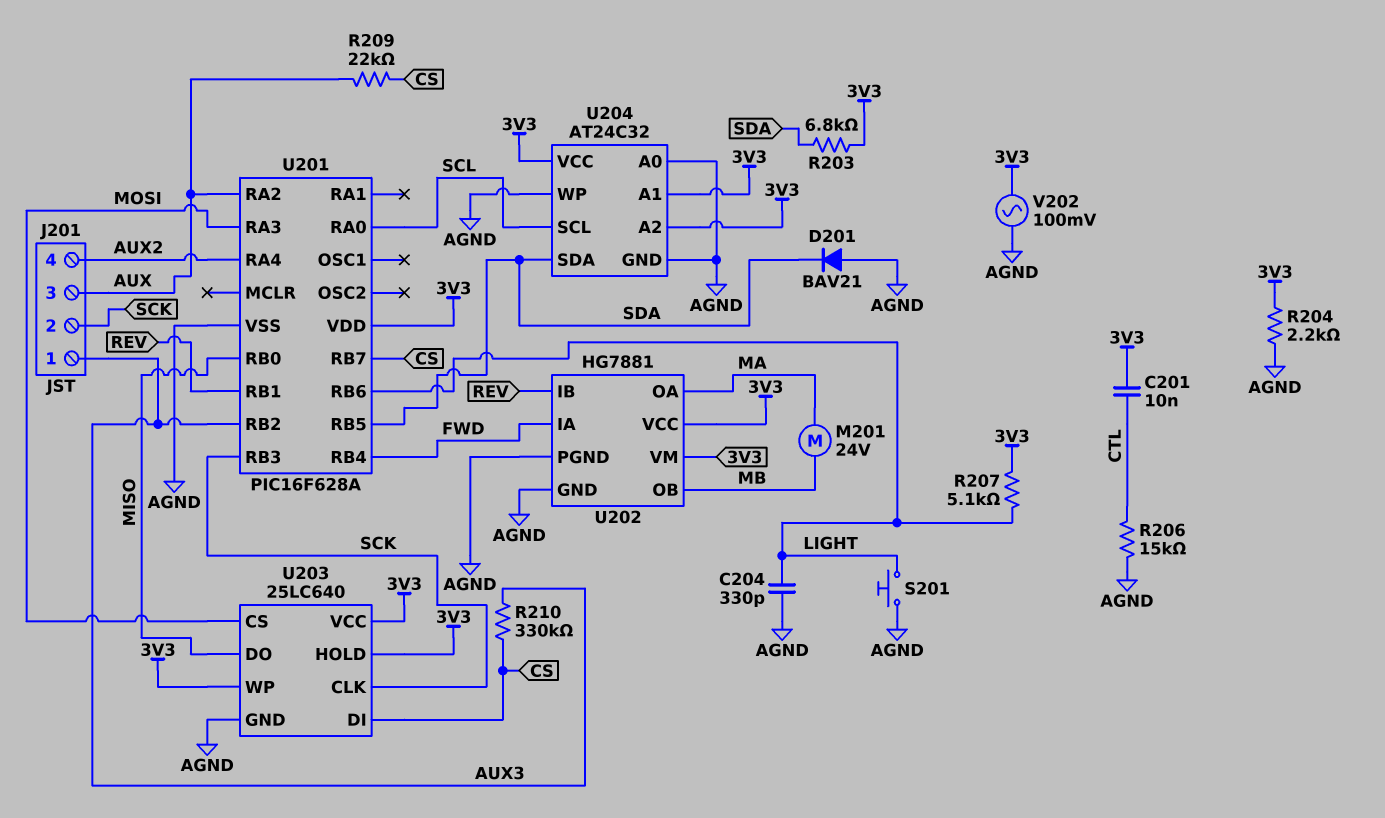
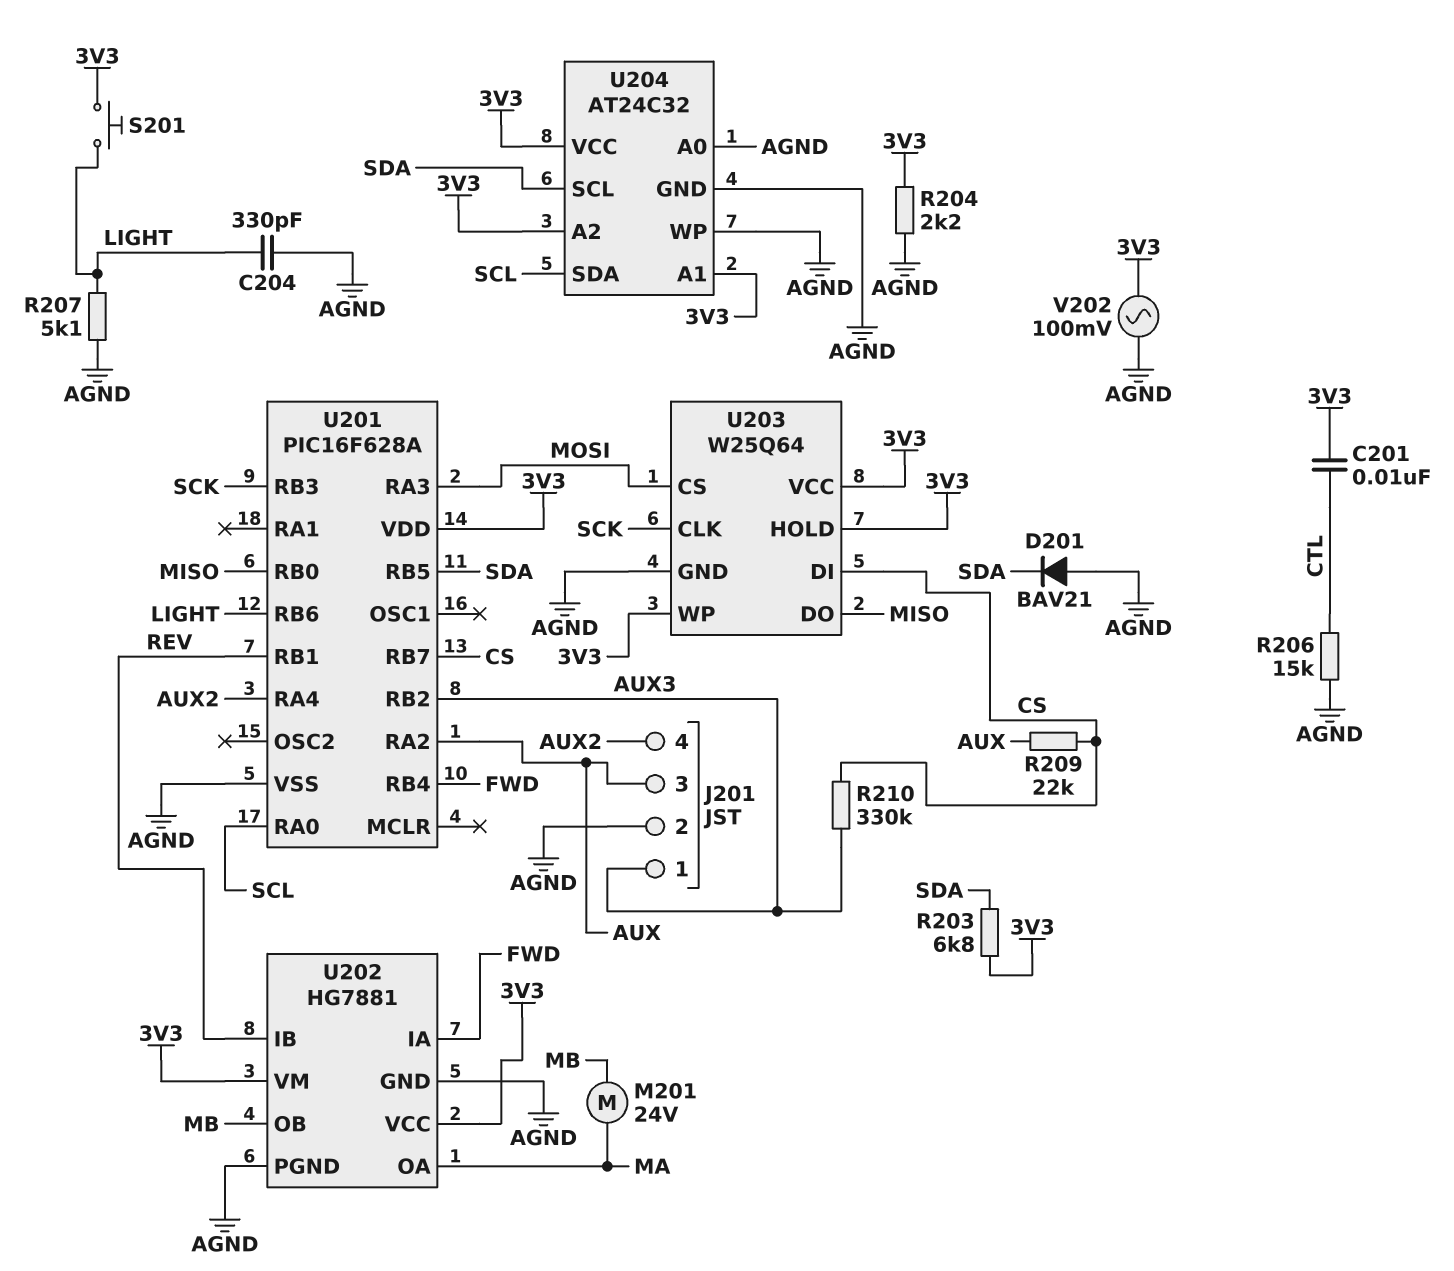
J201 pin 2: SCK -> AGND
R207: 5.1k (3V3, LIGHT) -> 5.1k (AGND, LIGHT)
S201: button (AGND, LIGHT) -> button (3V3, LIGHT)
U203: 25LC640 -> W25Q64
U204 pin SCL: SCL -> SDA
U204 pin SDA: SDA -> SCL

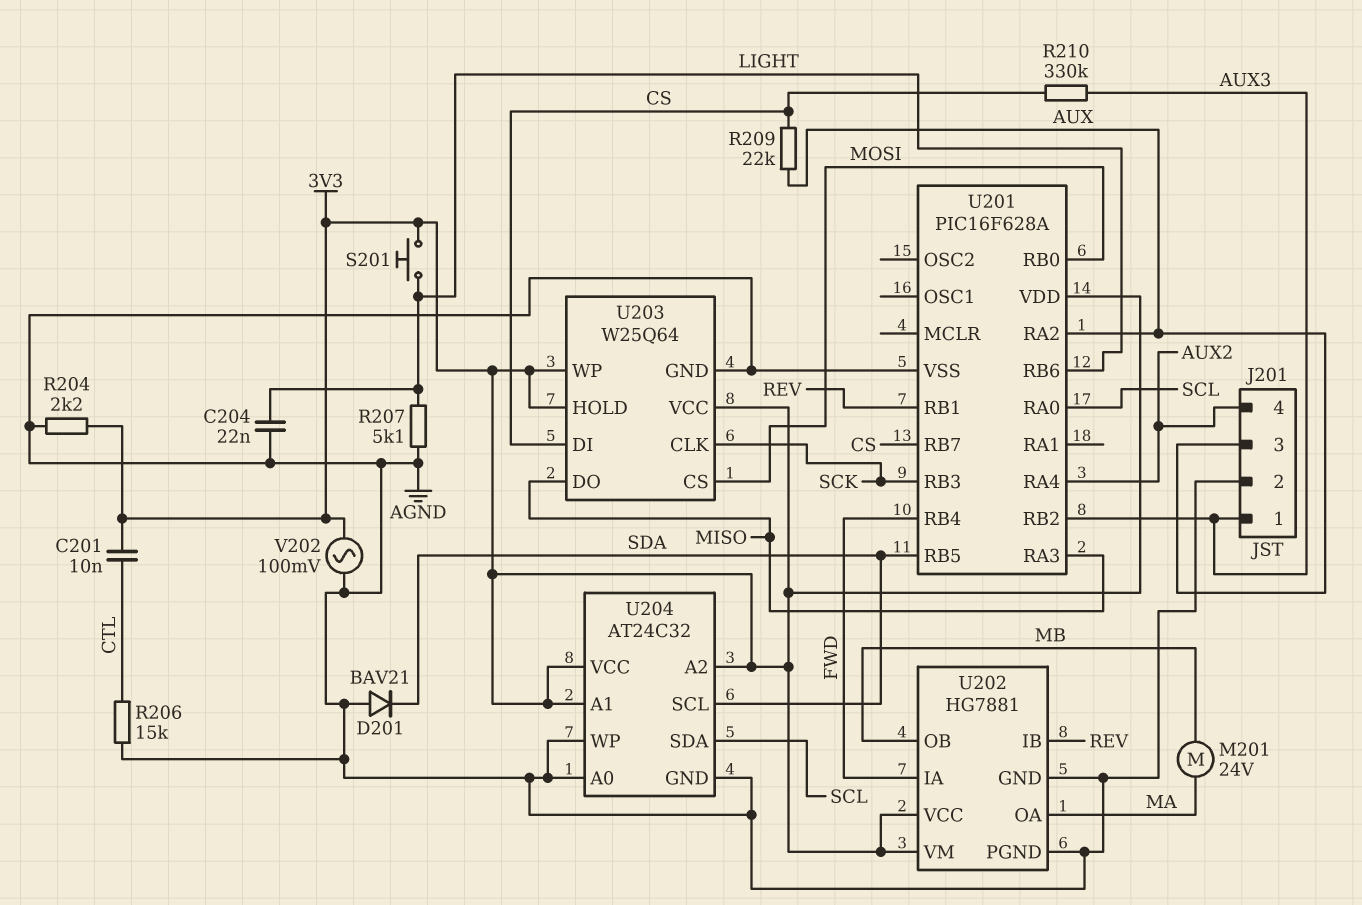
C204: 330pF (AGND, LIGHT) -> 22nF (AGND, LIGHT)
R203: 6.8k (3V3, SDA) -> none
U201 pin RA3: MOSI -> MISO
U201 pin RB0: MISO -> MOSI

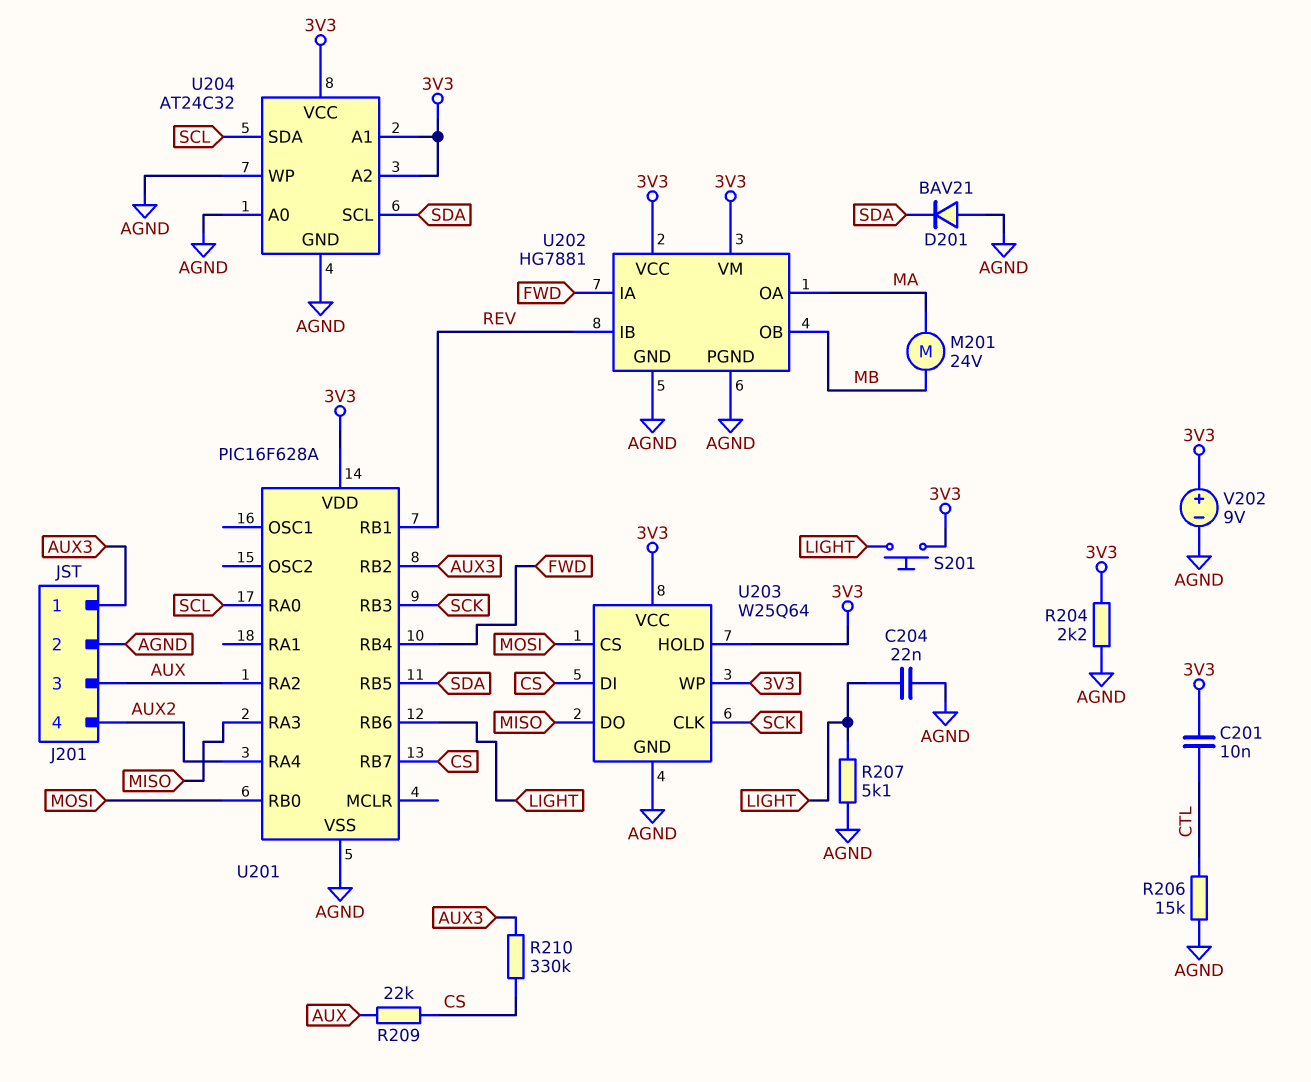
V202: AC 100mV (3V3, AGND) -> 9V (plus 3V3, minus AGND)

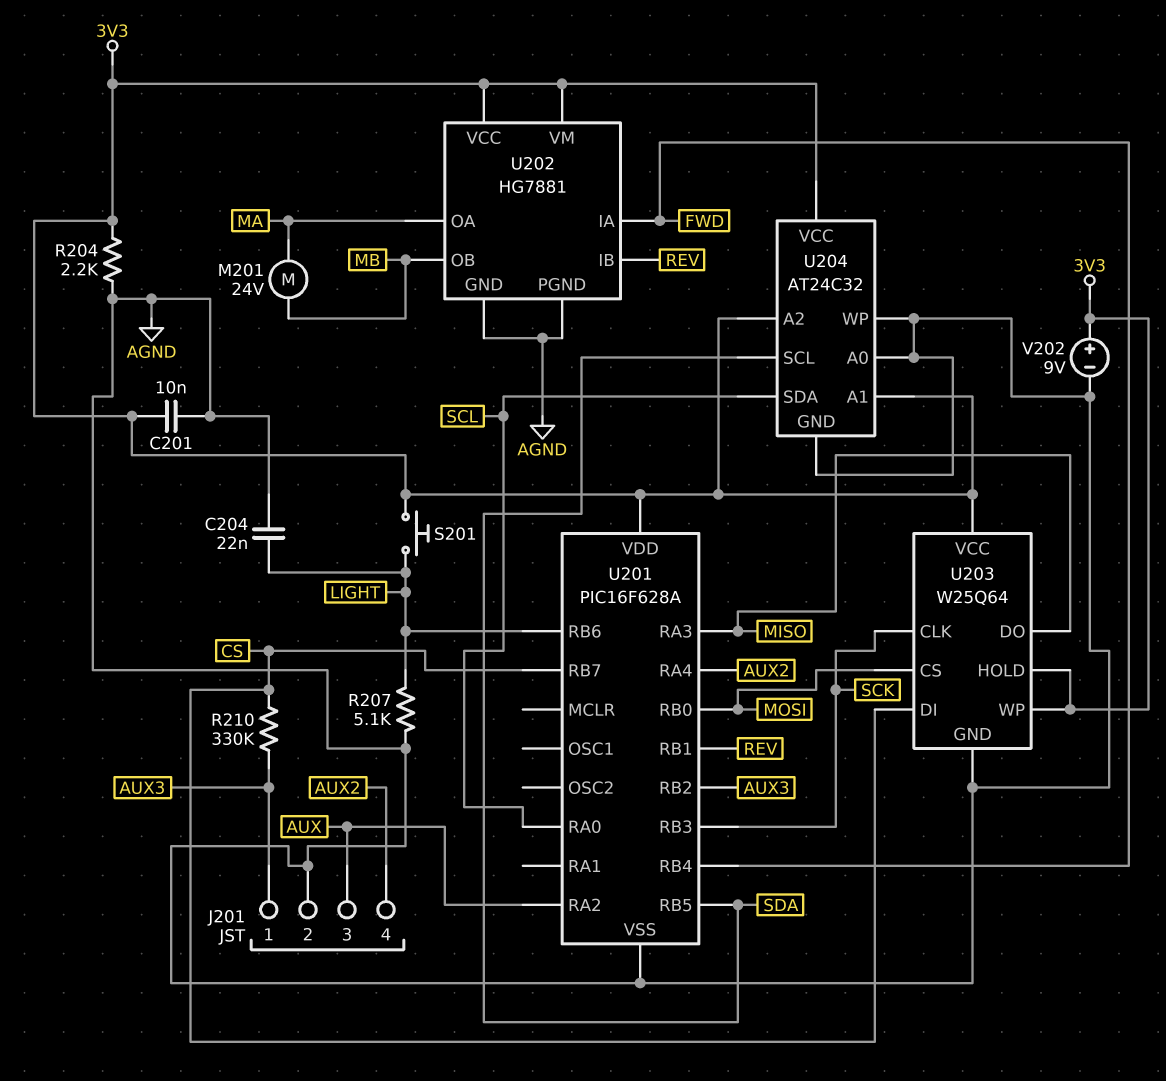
C201: 10nF (3V3, CTL) -> 10nF (3V3, AGND)
D201: diode BAV21 (A AGND, K SDA) -> none
R206: 15k (AGND, CTL) -> none
R209: 22k (AUX, CS) -> none

